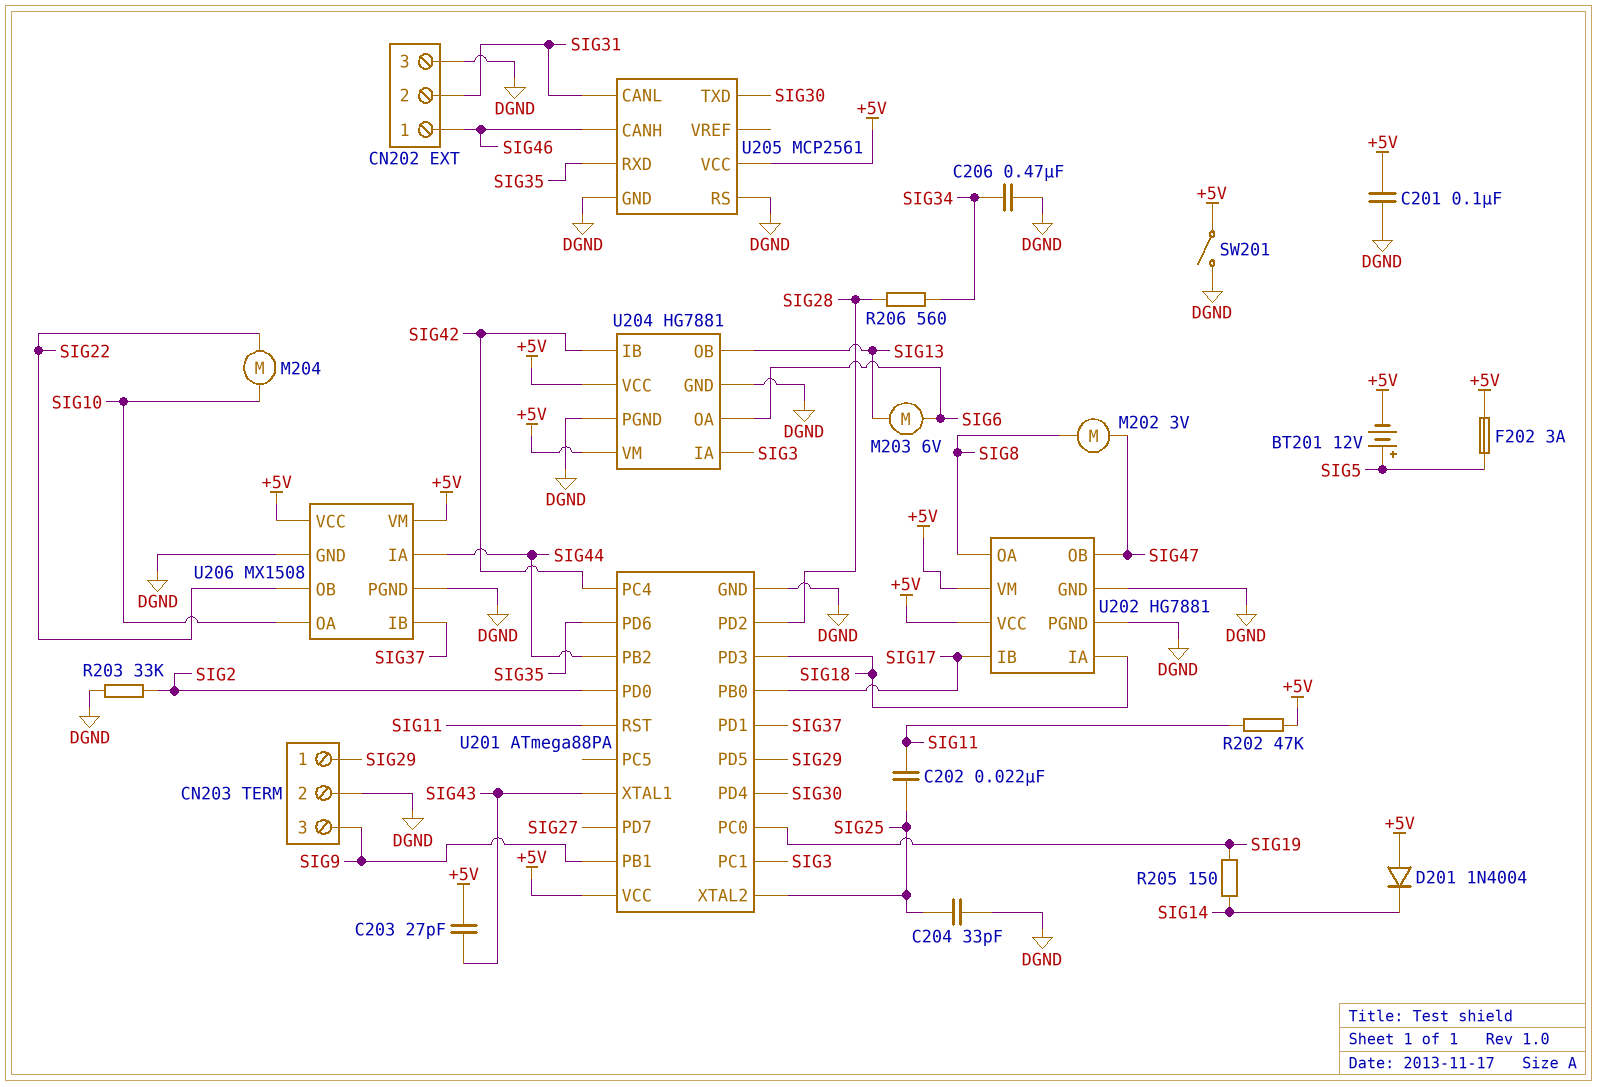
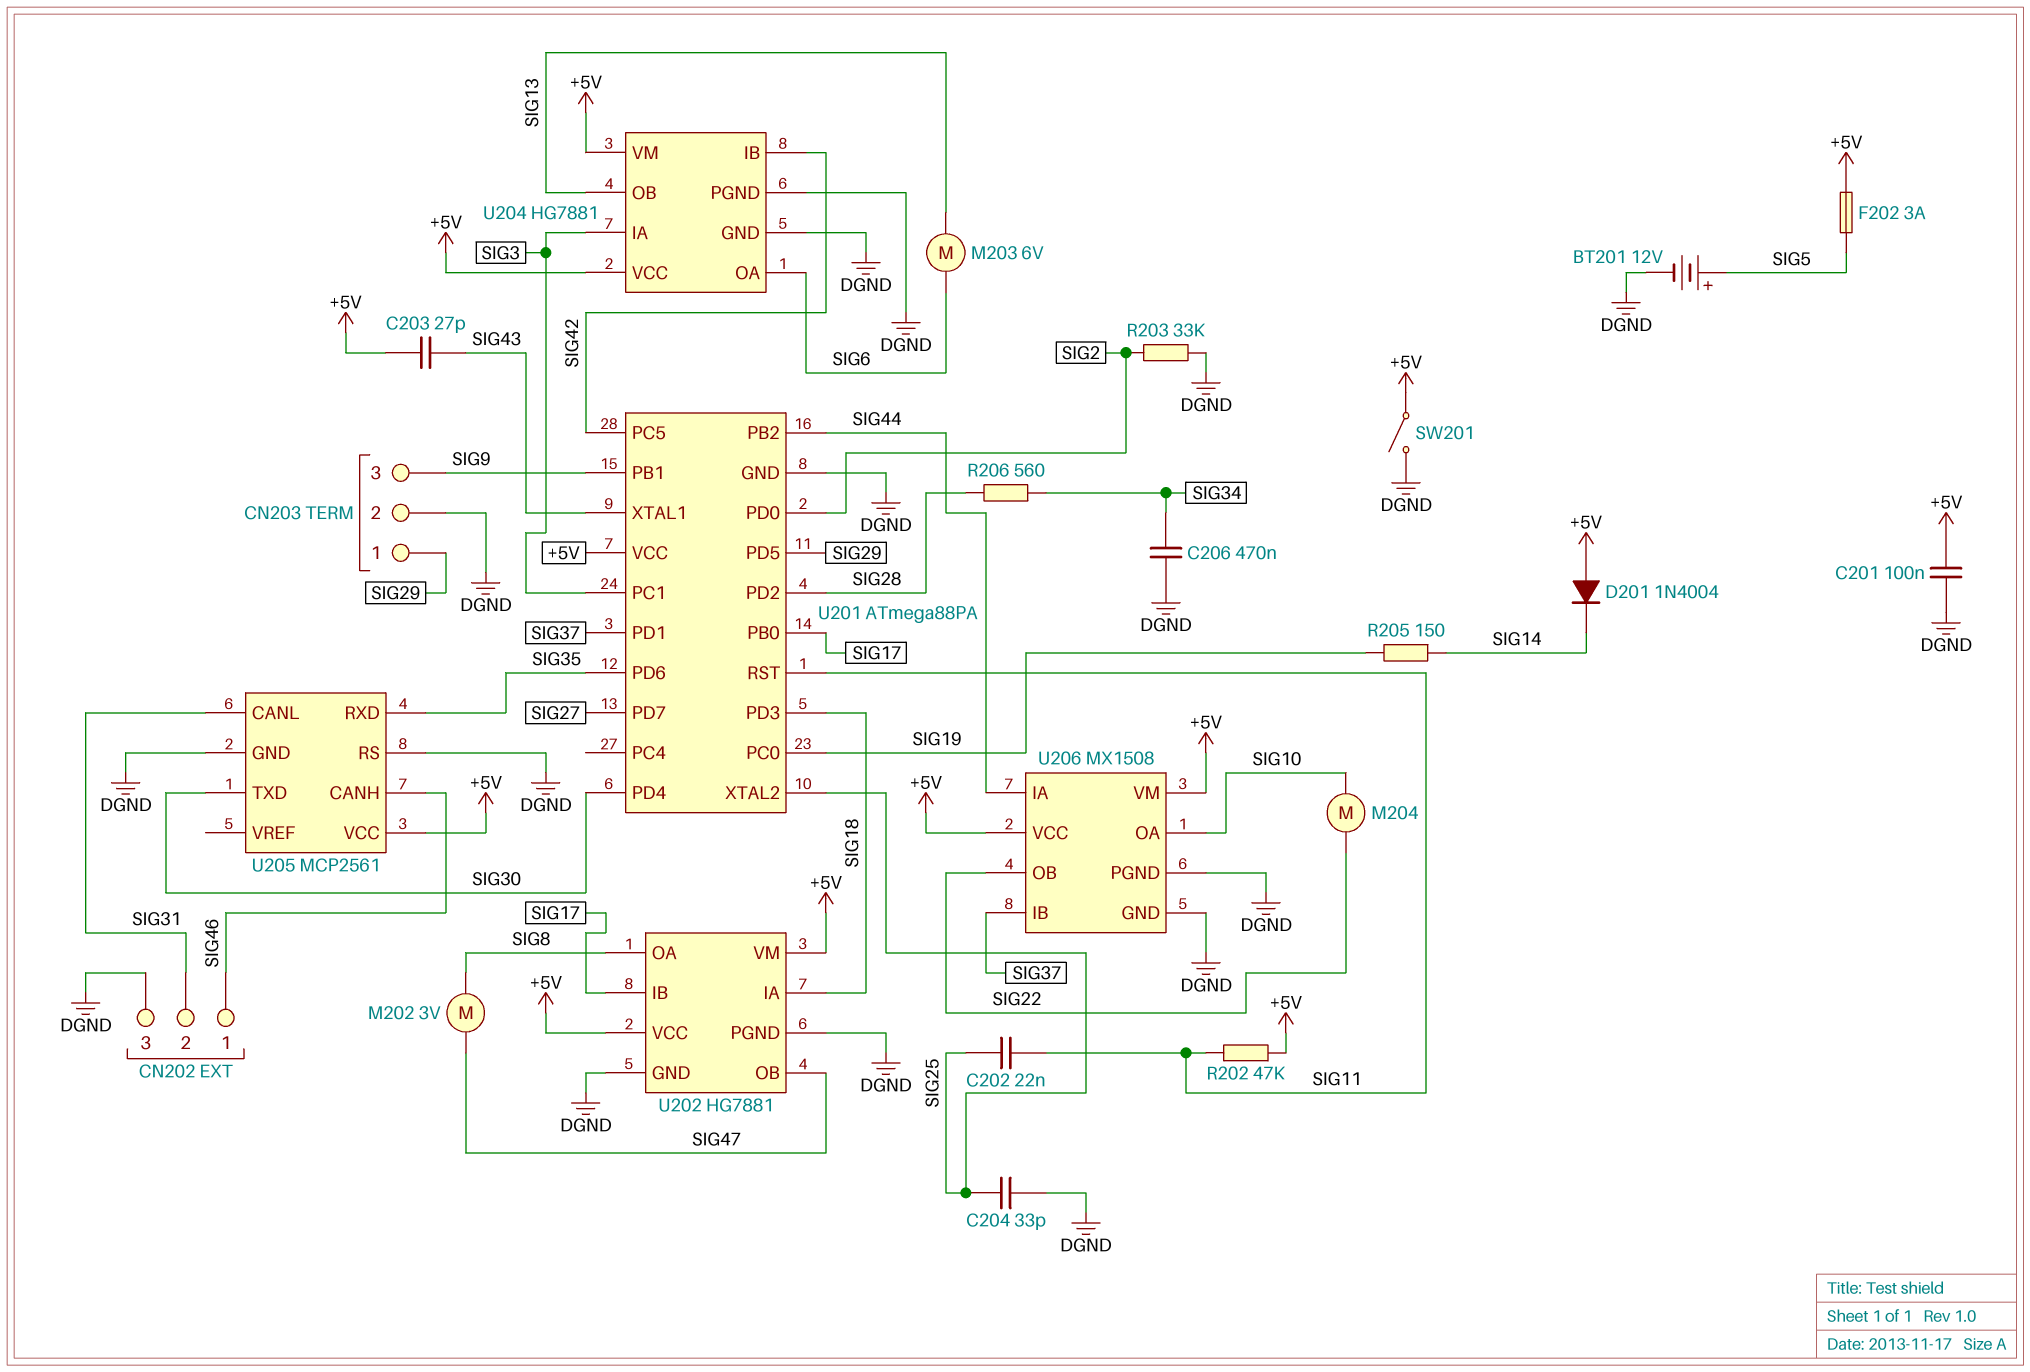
BT201: 12V (plus SIG5, minus +5V) -> 12V (plus SIG5, minus DGND)
U201 pin PC4: SIG42 -> none
U201 pin PC5: none -> SIG42

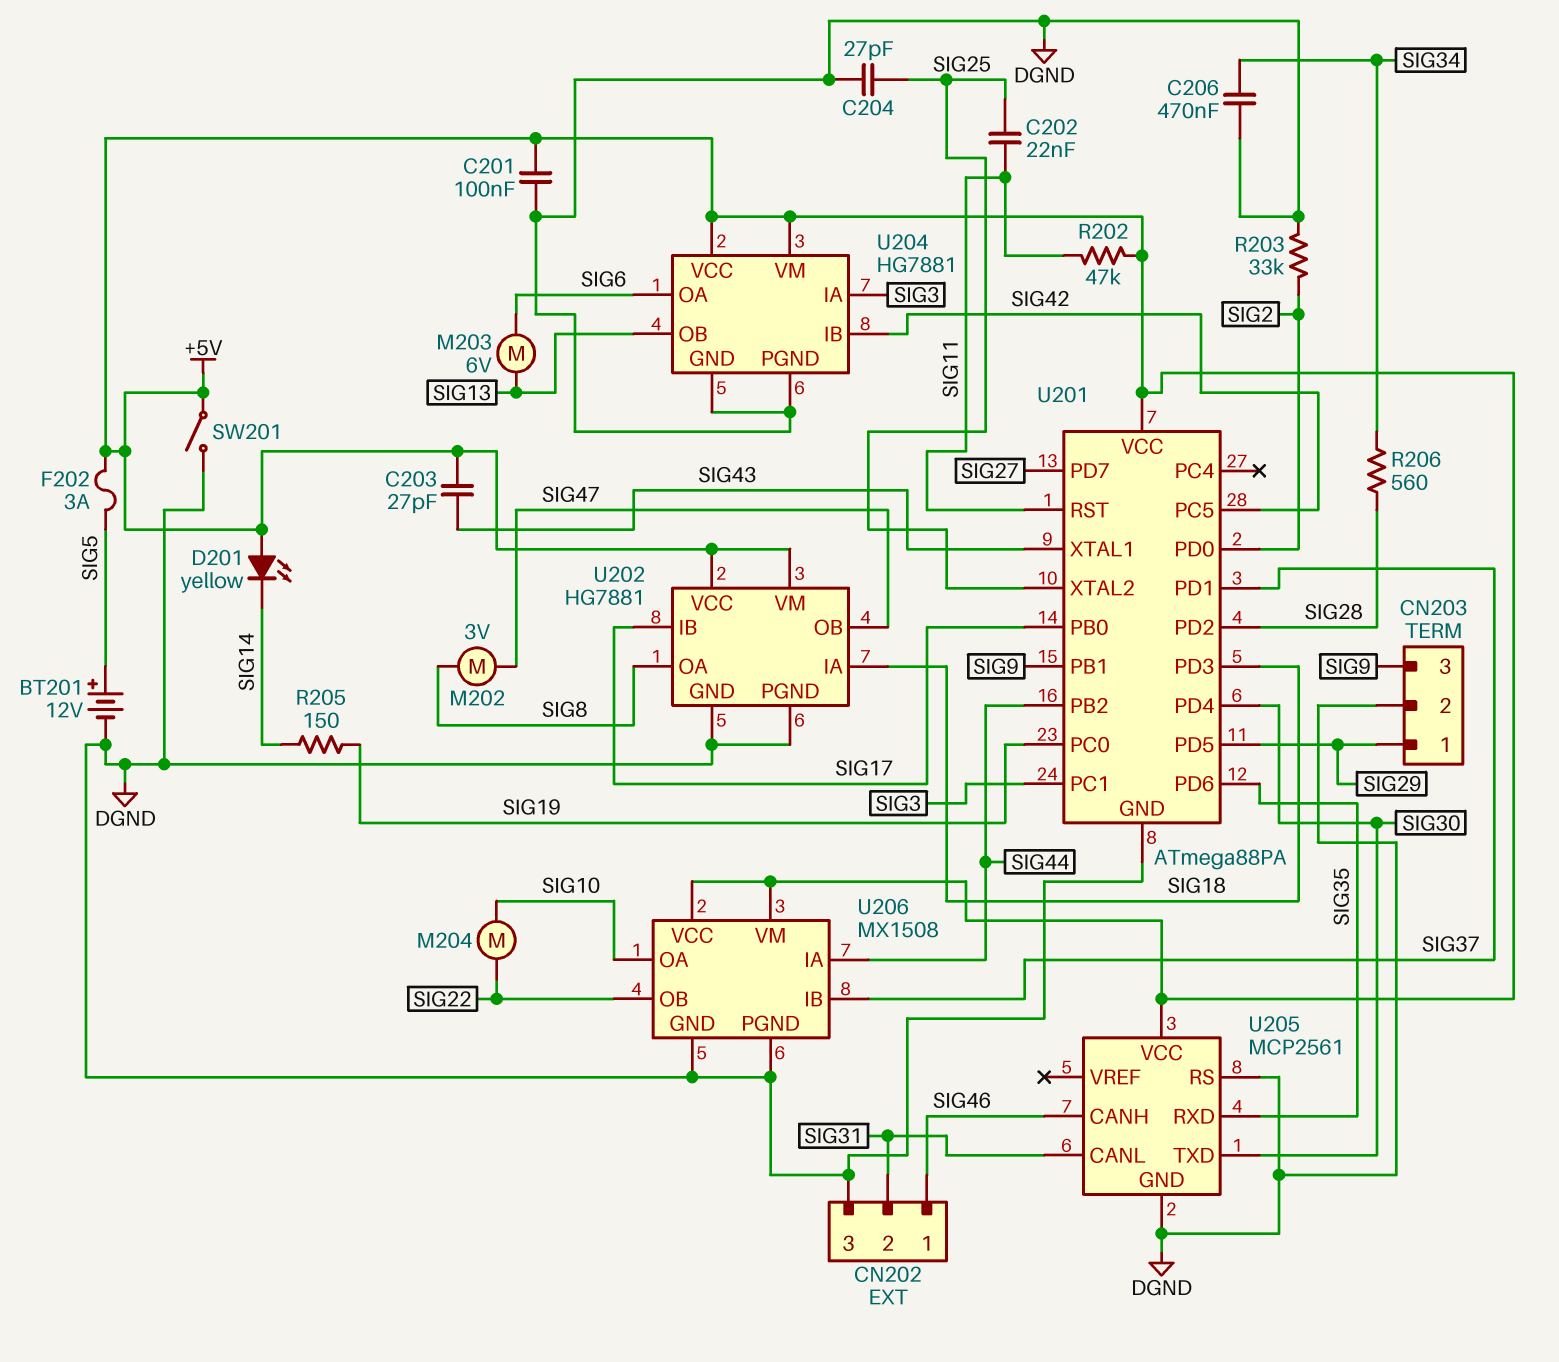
C204: 33pF (DGND, SIG25) -> 27pF (DGND, SIG25)
D201: diode 1N4004 (A +5V, K SIG14) -> LED yellow (A +5V, K SIG14)

